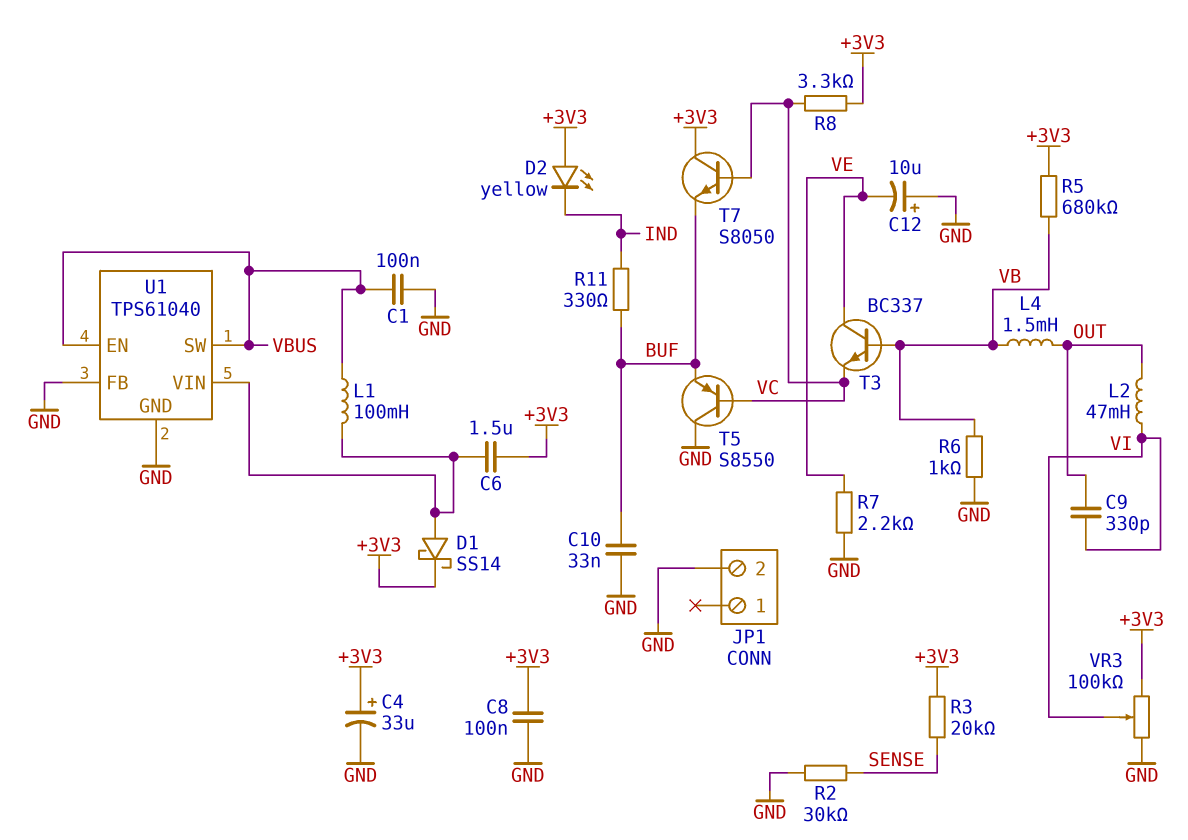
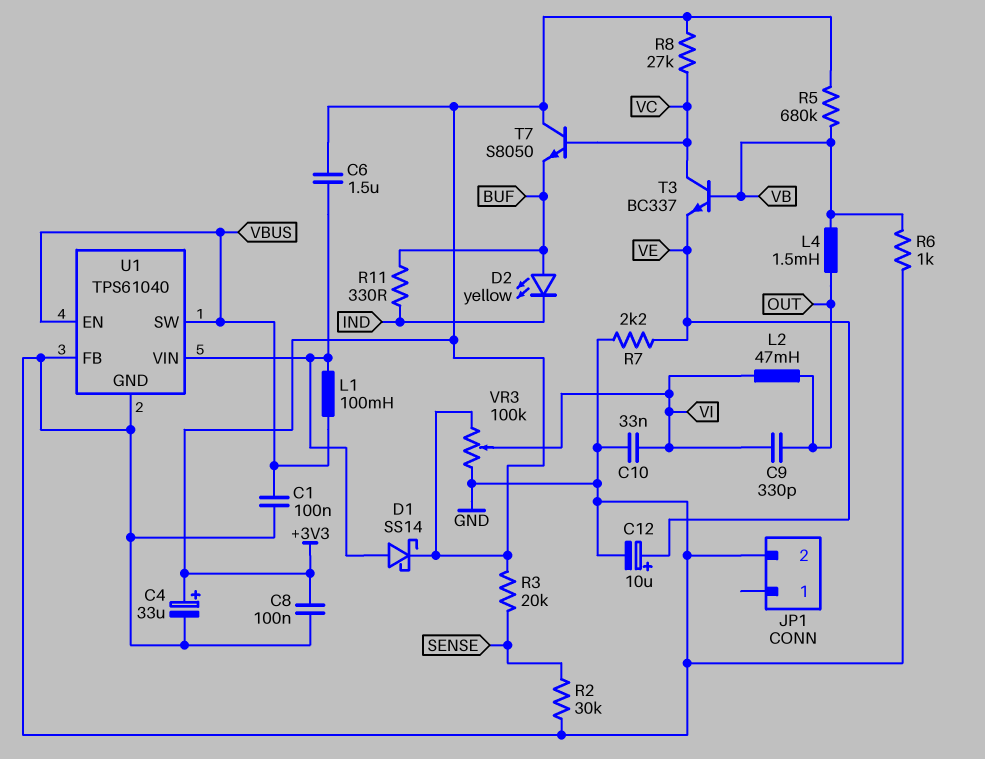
C10: 33nF (BUF, GND) -> 33nF (GND, VI)
C12: 10uF (plus GND, minus VE) -> 10uF (plus VE, minus GND)
D2: LED yellow (A +3V3, K IND) -> LED yellow (A BUF, K IND)
R8: 3.3k (+3V3, VC) -> 27k (+3V3, VC)
T3: NPN BC337 (B VB, C VE, E VC) -> NPN BC337 (B VB, C VC, E VE)
T5: PNP S8550 (B VC, C GND, E BUF) -> none

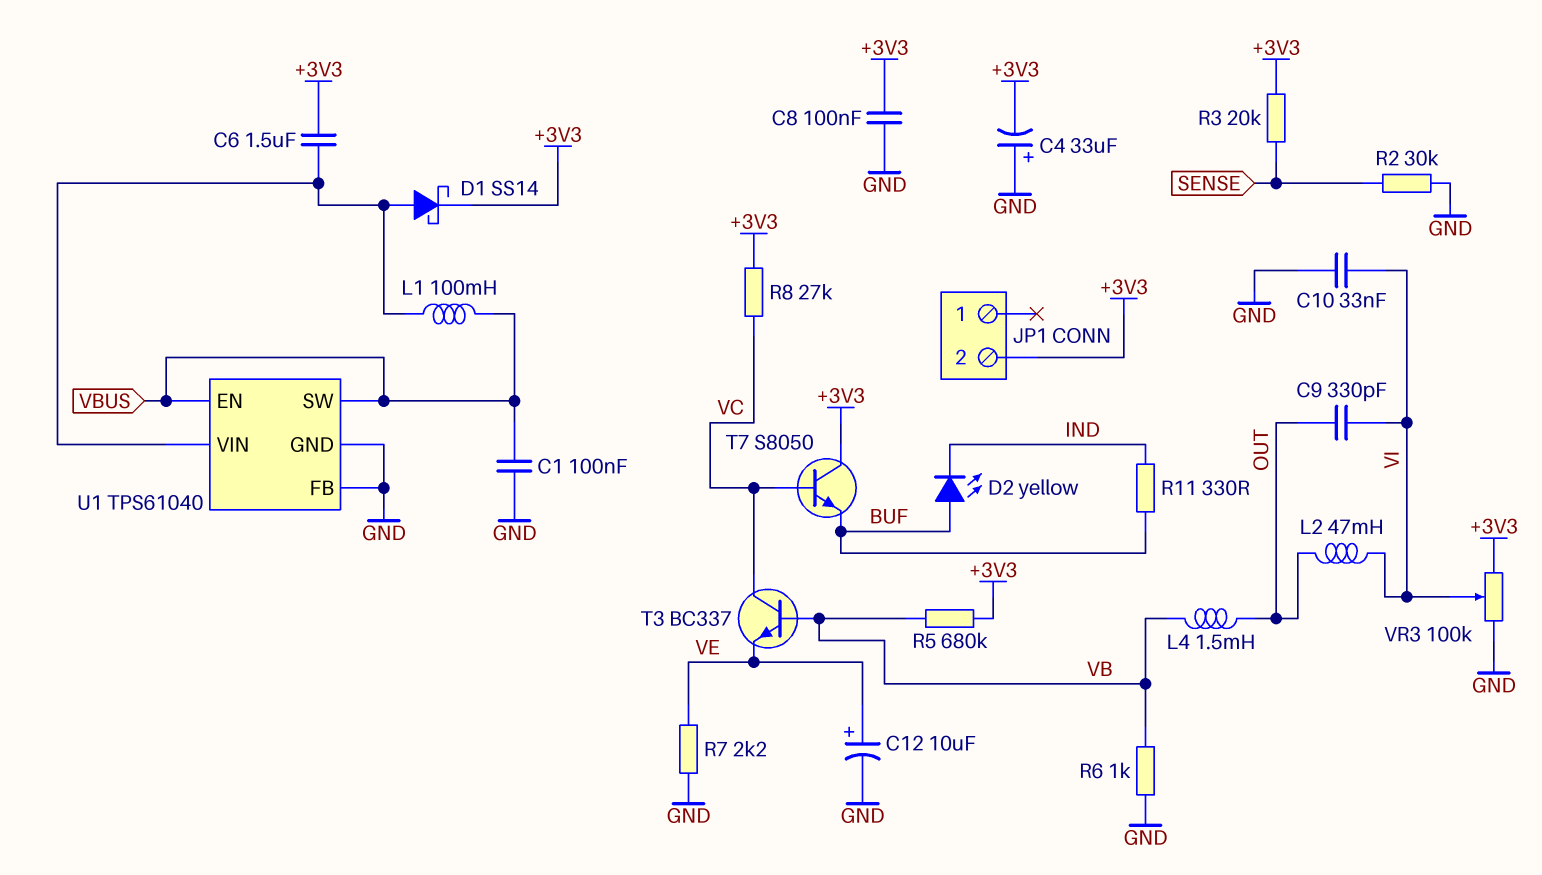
C4: 33uF (plus +3V3, minus GND) -> 33uF (plus GND, minus +3V3)
JP1 pin 2: GND -> +3V3

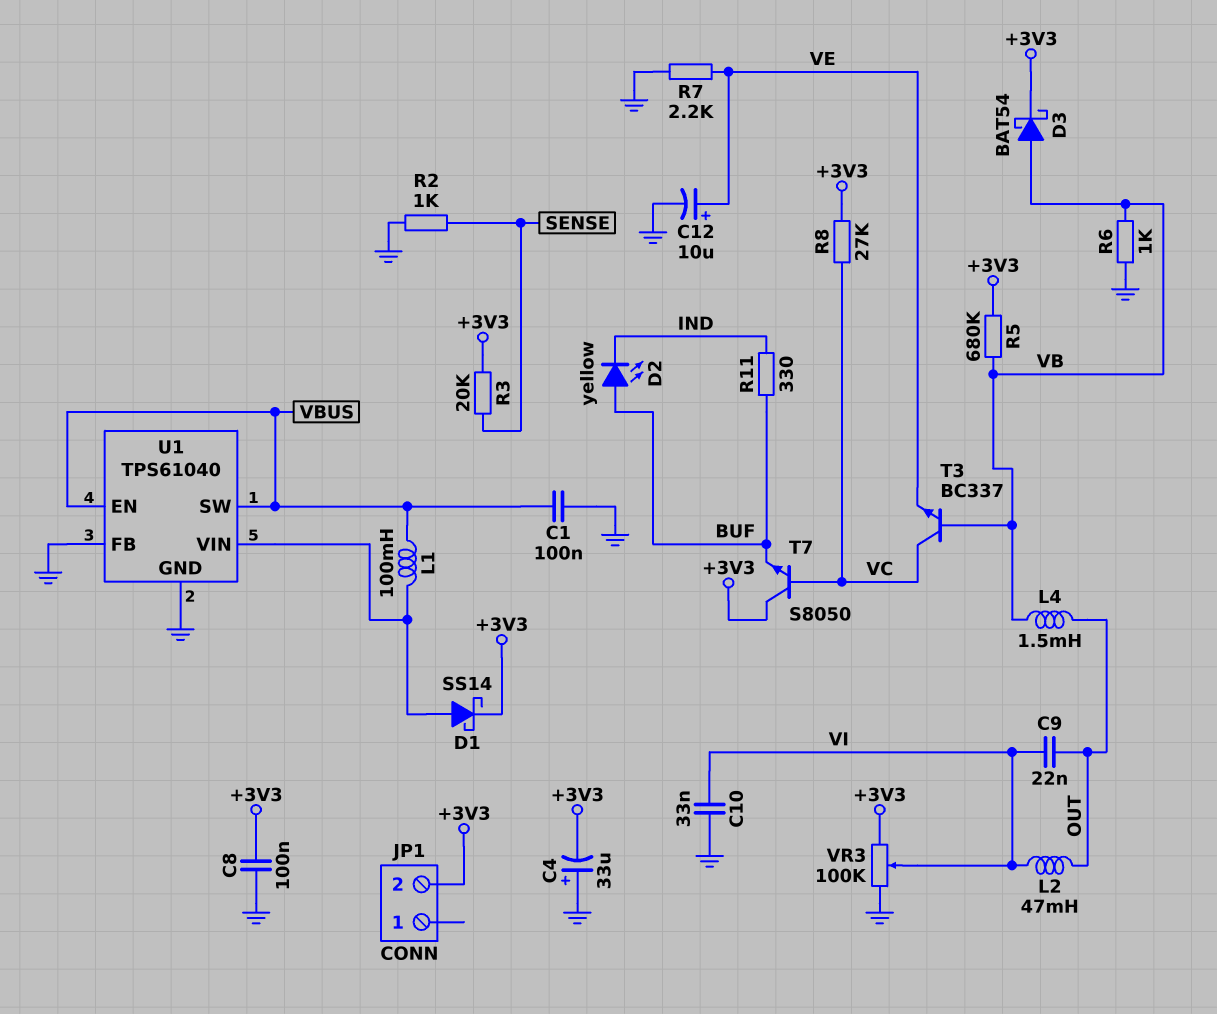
C6: 1.5uF (+3V3, U1/VIN) -> none
C9: 330pF (OUT, VI) -> 22nF (OUT, VI)
D3: none -> schottky BAT54 (A VB, K +3V3)
R2: 30k (GND, SENSE) -> 1k (GND, SENSE)

